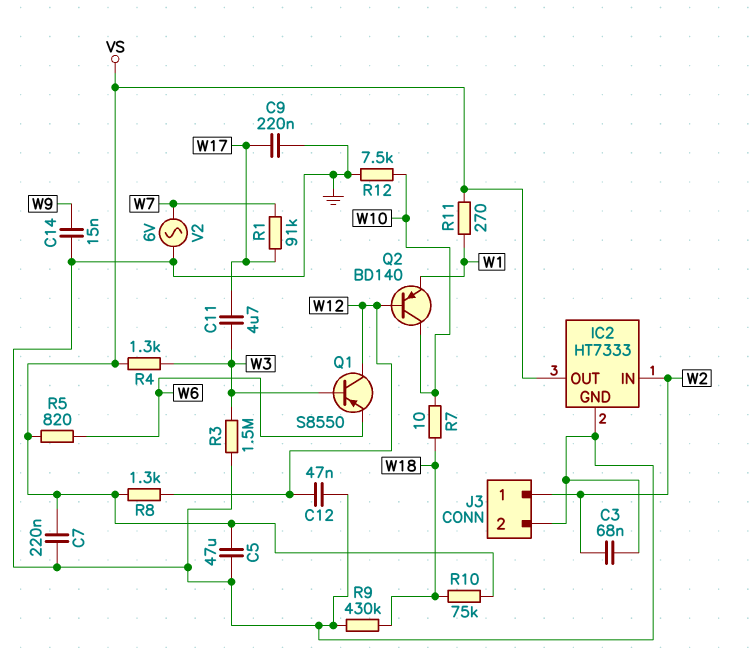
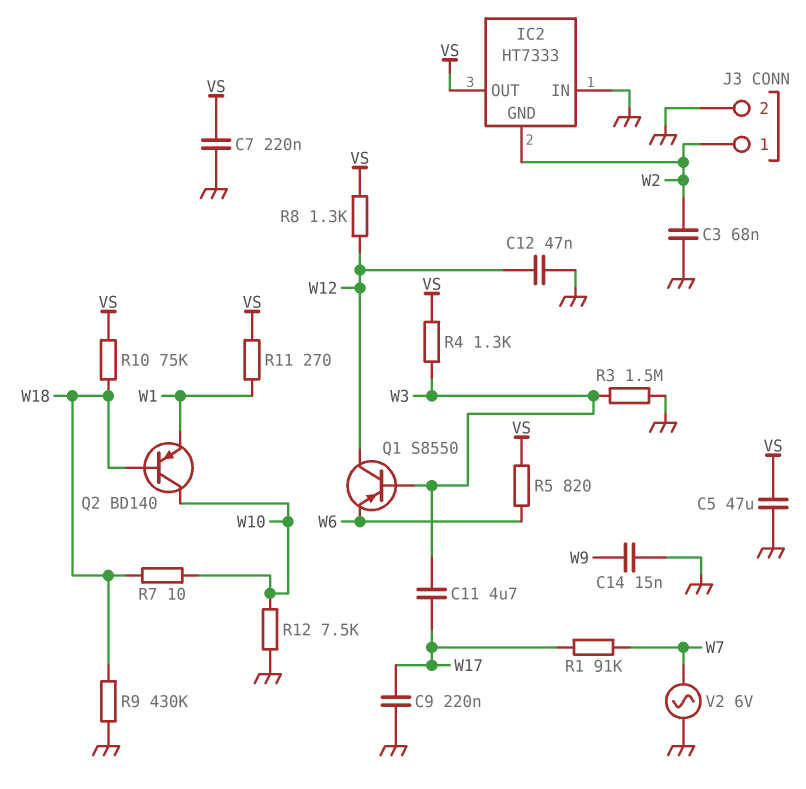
IC2 pin GND: GND -> W2
IC2 pin IN: W2 -> GND
Q2: PNP BD140 (B W12, C W10, E W1) -> PNP BD140 (B W18, C W10, E W1)

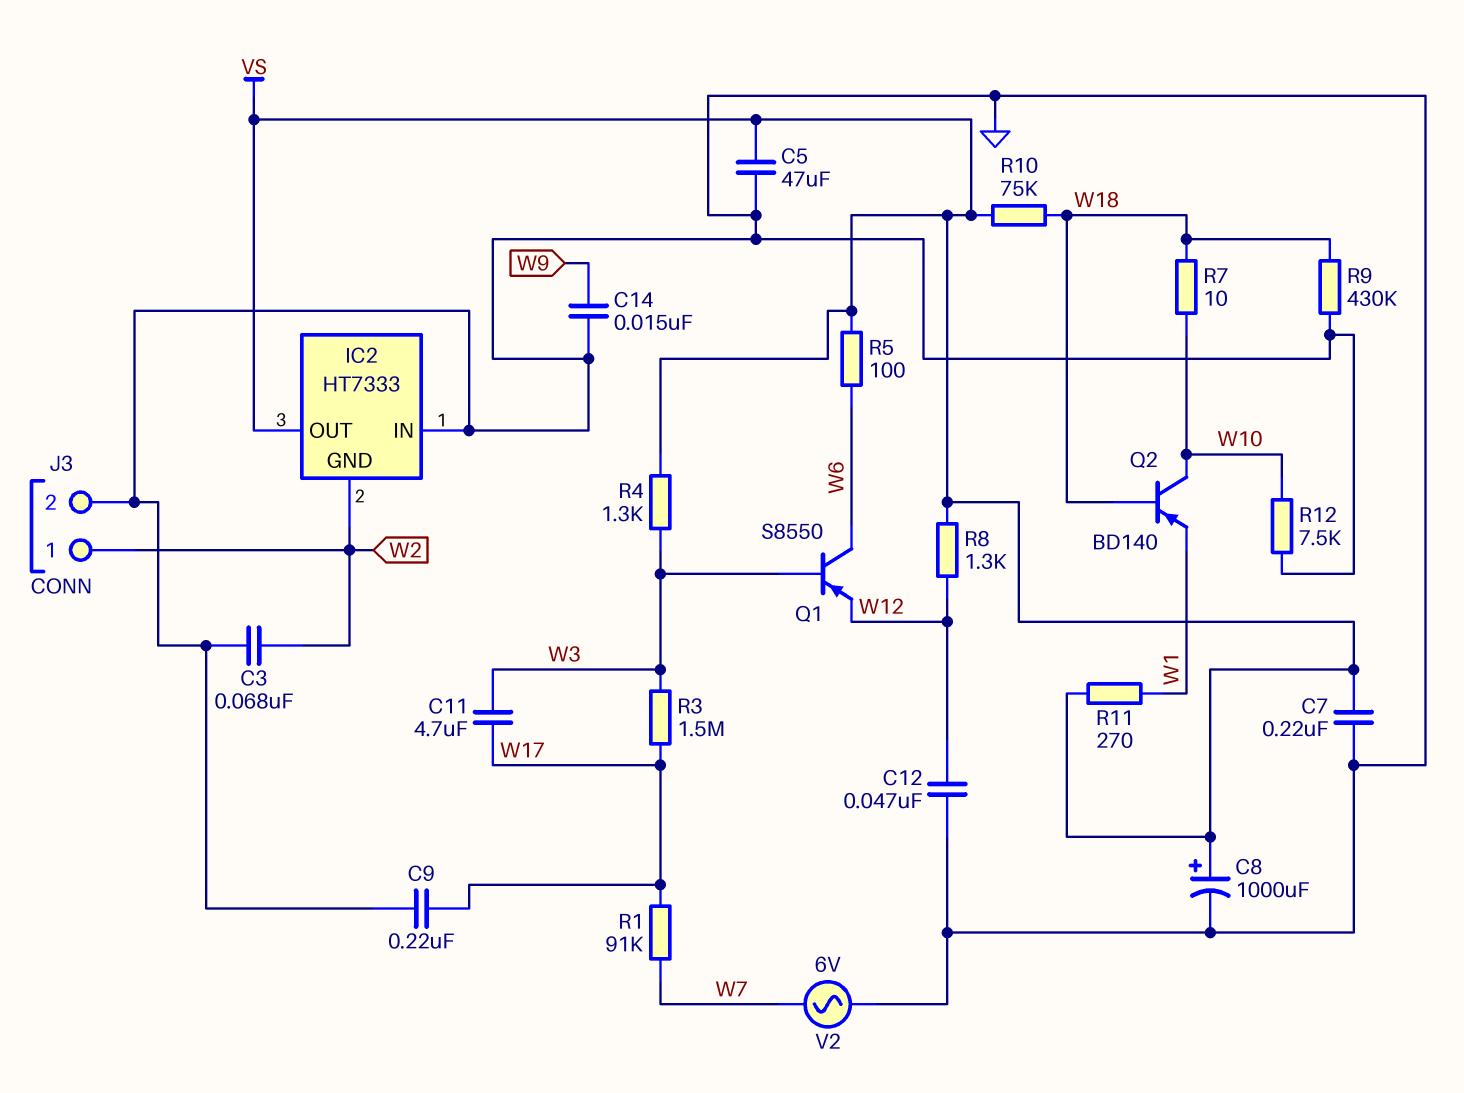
C8: none -> 1000uF (plus VS, minus GND)
Q1: PNP S8550 (B W3, C W12, E W6) -> PNP S8550 (B W3, C W6, E W12)
R3: 1.5M (GND, W3) -> 1.5M (W3, W17)
R5: 820 (VS, W6) -> 100 (VS, W6)

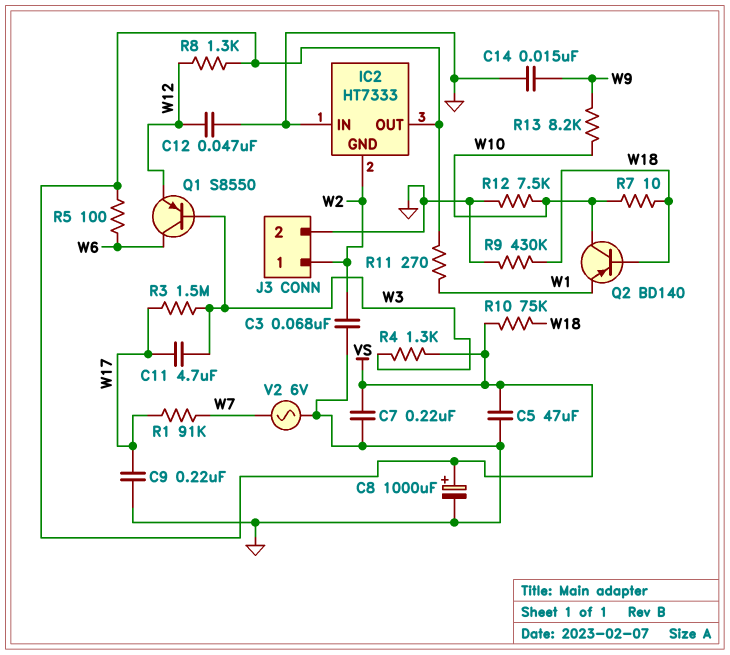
R13: none -> 8.2k (W9, W10)

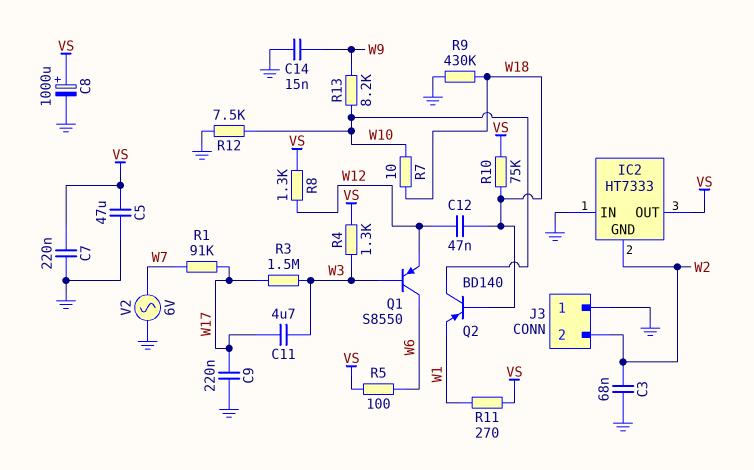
C12: 47nF (GND, W12) -> 47nF (W12, W18)
J3 pin 1: W2 -> GND
J3 pin 2: GND -> W2

